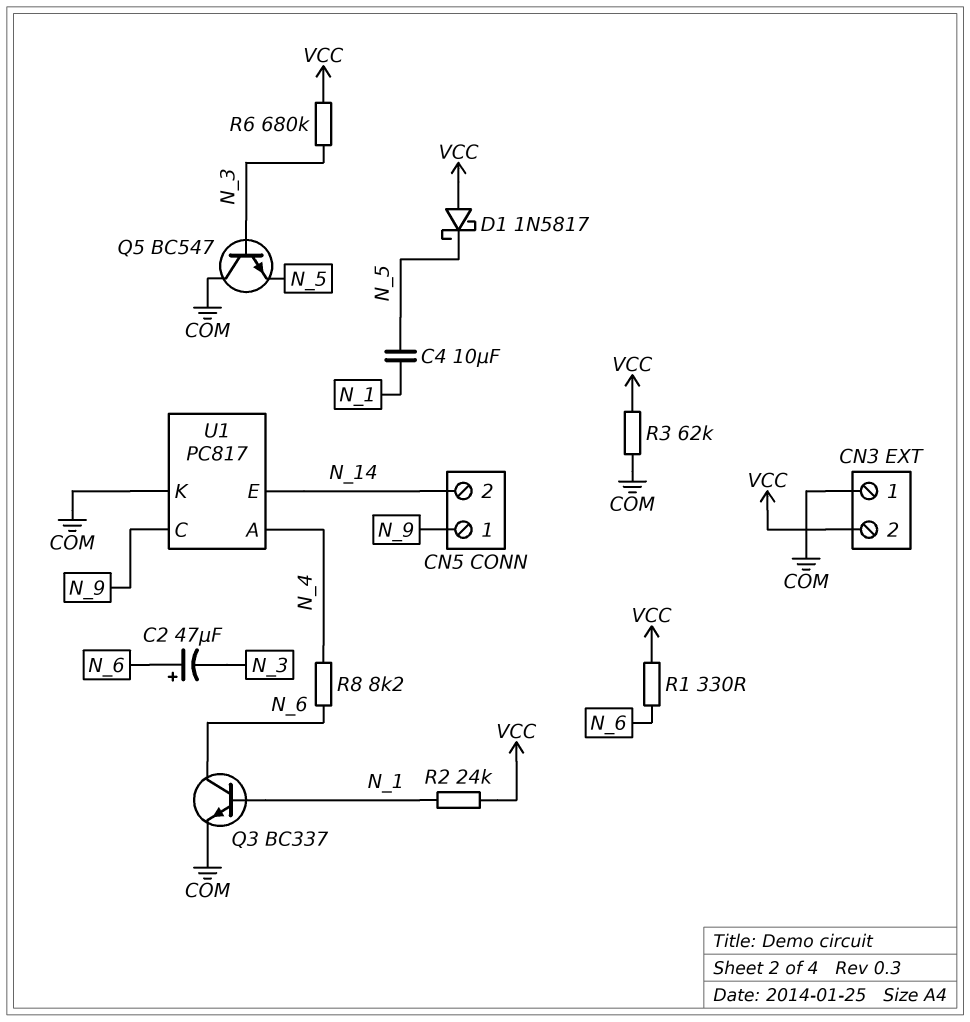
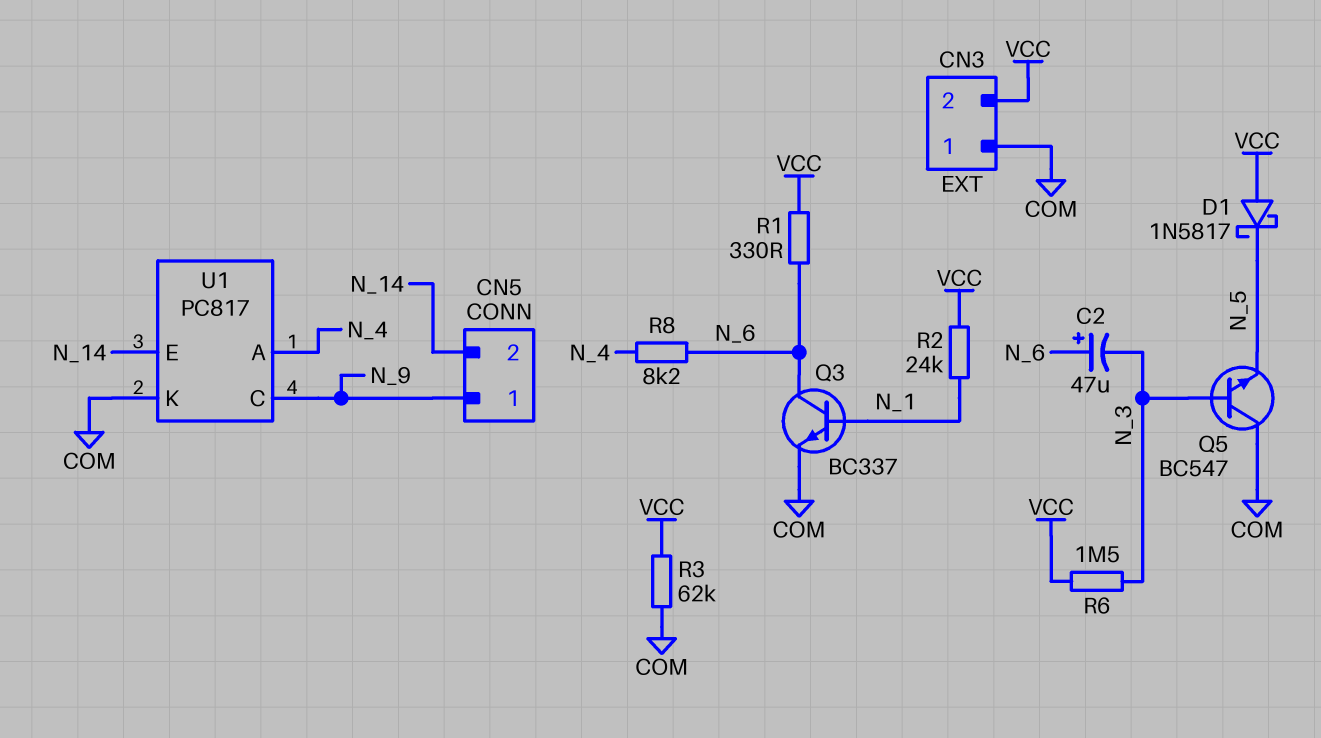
C4: 10uF (N_1, N_5) -> none
R6: 680k (N_3, VCC) -> 1.5M (N_3, VCC)

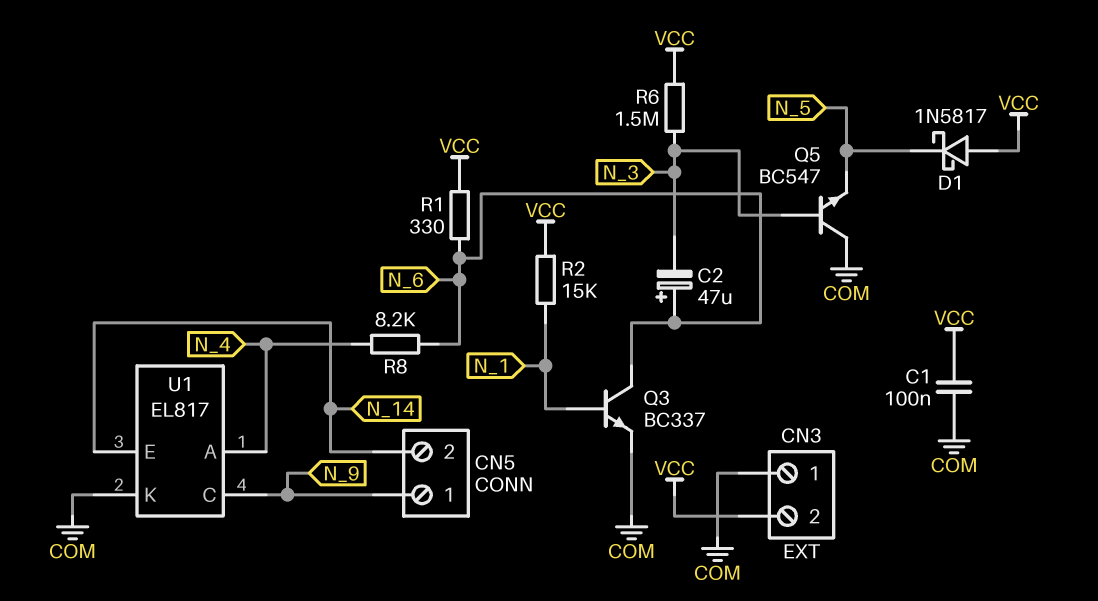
C1: none -> 100nF (COM, VCC)
R2: 24k (N_1, VCC) -> 15k (N_1, VCC)
R3: 62k (COM, VCC) -> none
U1: PC817 -> EL817

